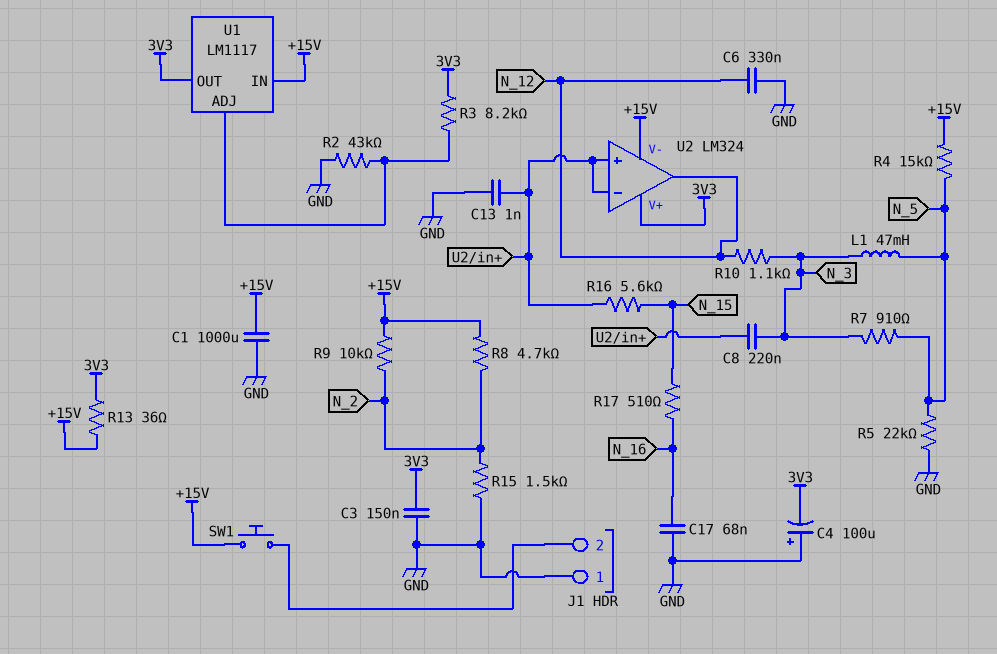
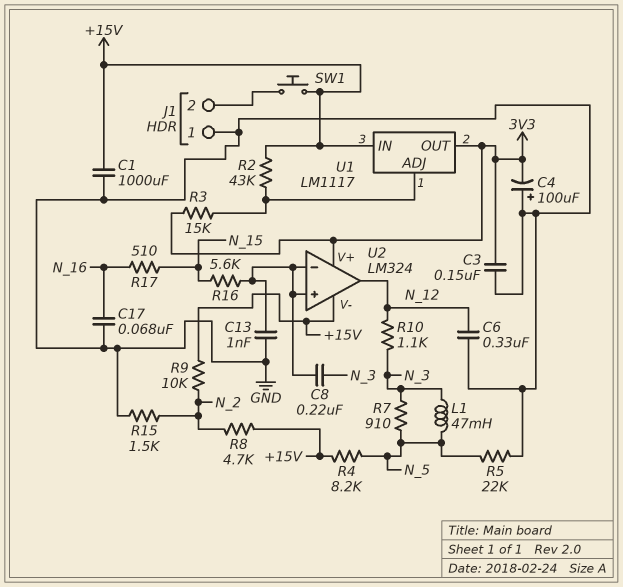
R2: 43k (GND, U1/ADJ) -> 43k (+15V, U1/ADJ)
R3: 8.2k (3V3, U1/ADJ) -> 15k (3V3, U1/ADJ)
R4: 15k (+15V, N_5) -> 8.2k (+15V, N_5)
R13: 36 (+15V, 3V3) -> none

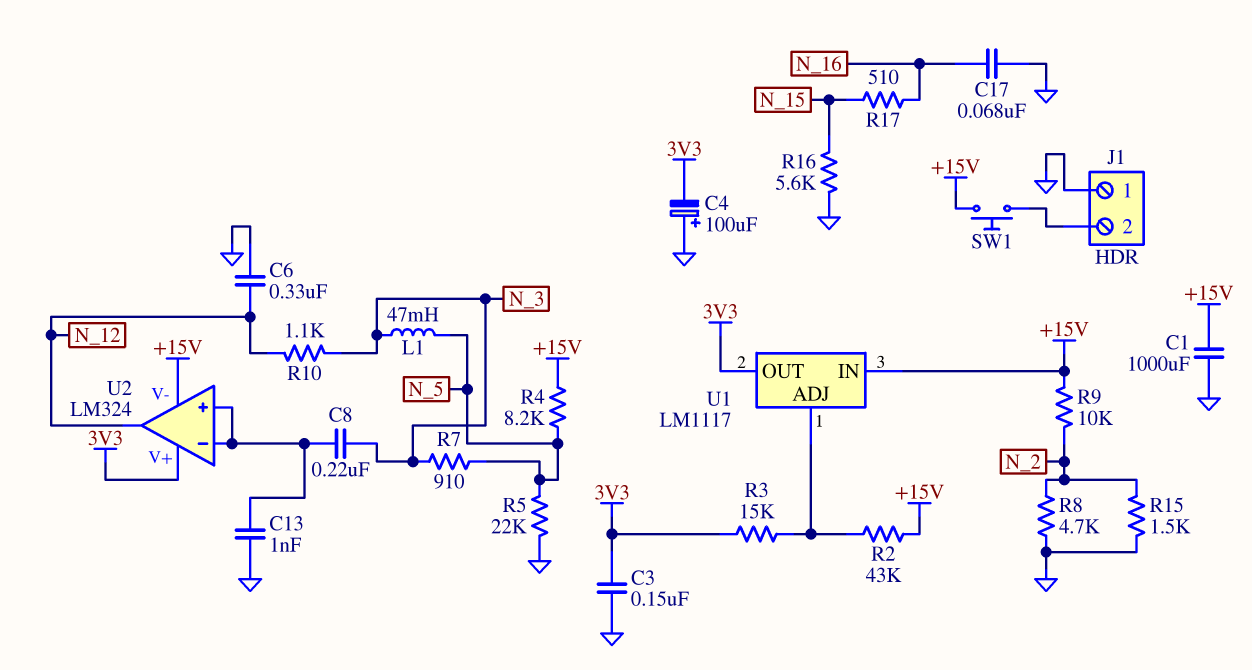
R8: 4.7k (+15V, N_2) -> 4.7k (GND, N_2)
R16: 5.6k (N_15, U2/in+) -> 5.6k (GND, N_15)

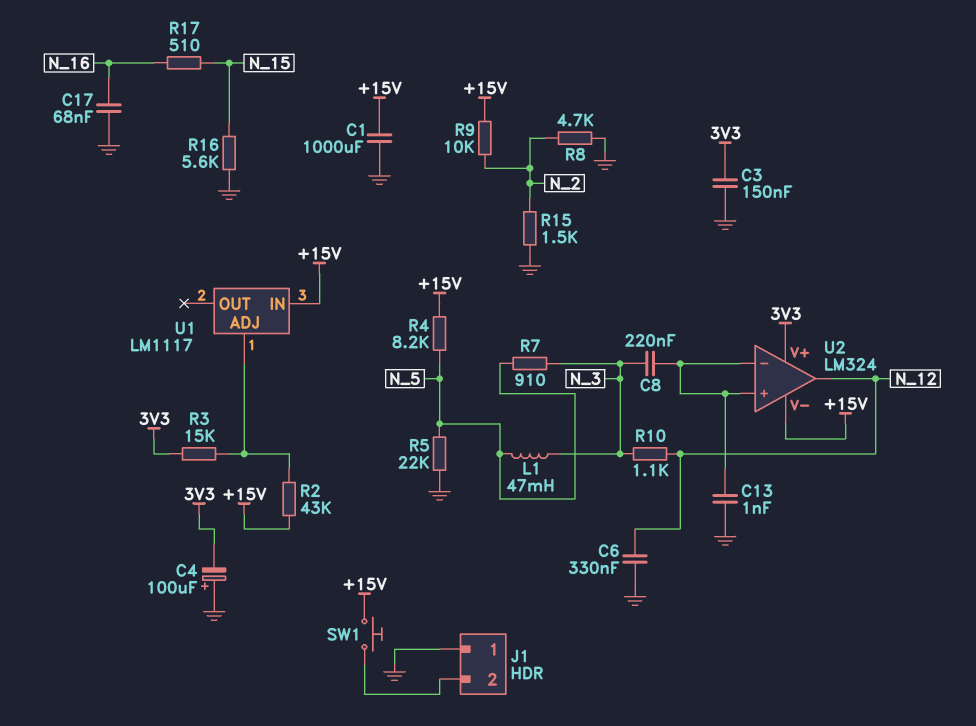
U1 pin OUT: 3V3 -> none

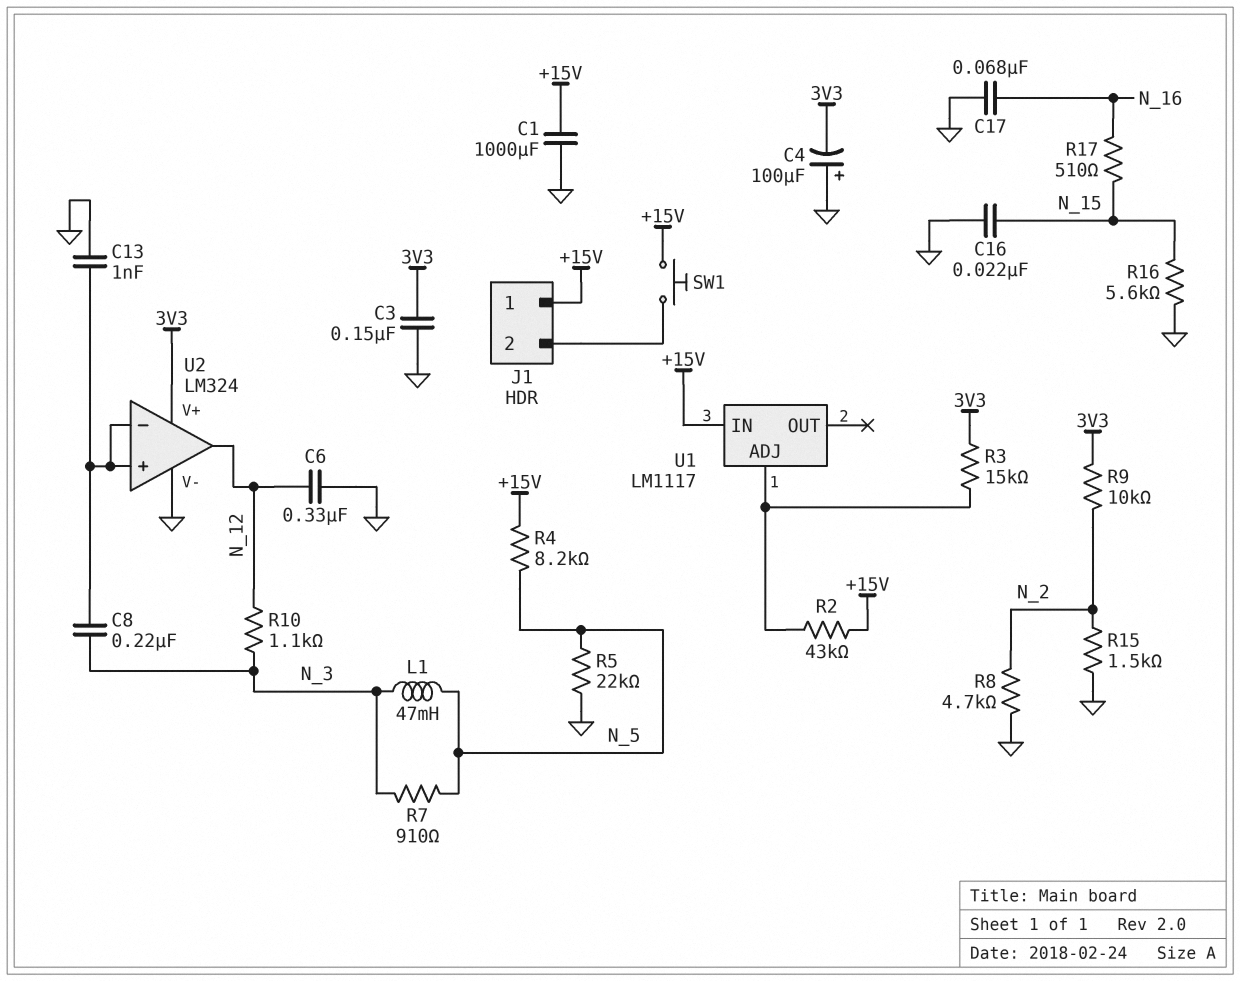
C16: none -> 22nF (GND, N_15)
J1 pin 1: GND -> +15V
R9: 10k (+15V, N_2) -> 10k (3V3, N_2)
U2 pin V-: +15V -> GND

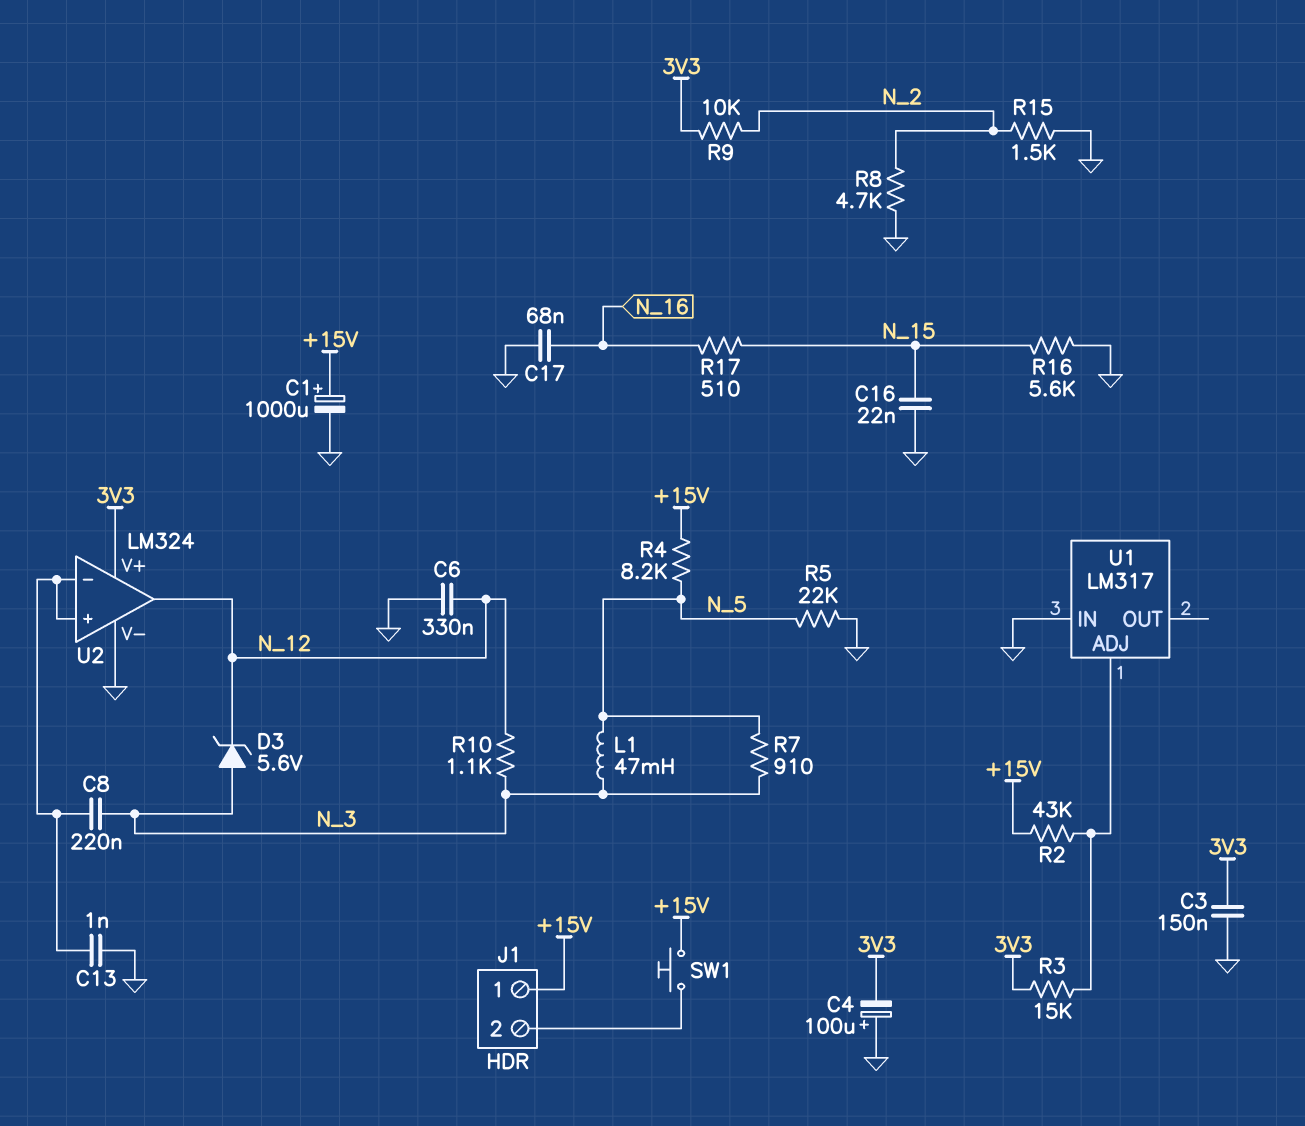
C1: 1000uF (+15V, GND) -> 1000uF (plus +15V, minus GND)
D3: none -> zener 5.6V (A N_3, K N_12)
U1: LM1117 -> LM317
U1 pin IN: +15V -> GND

